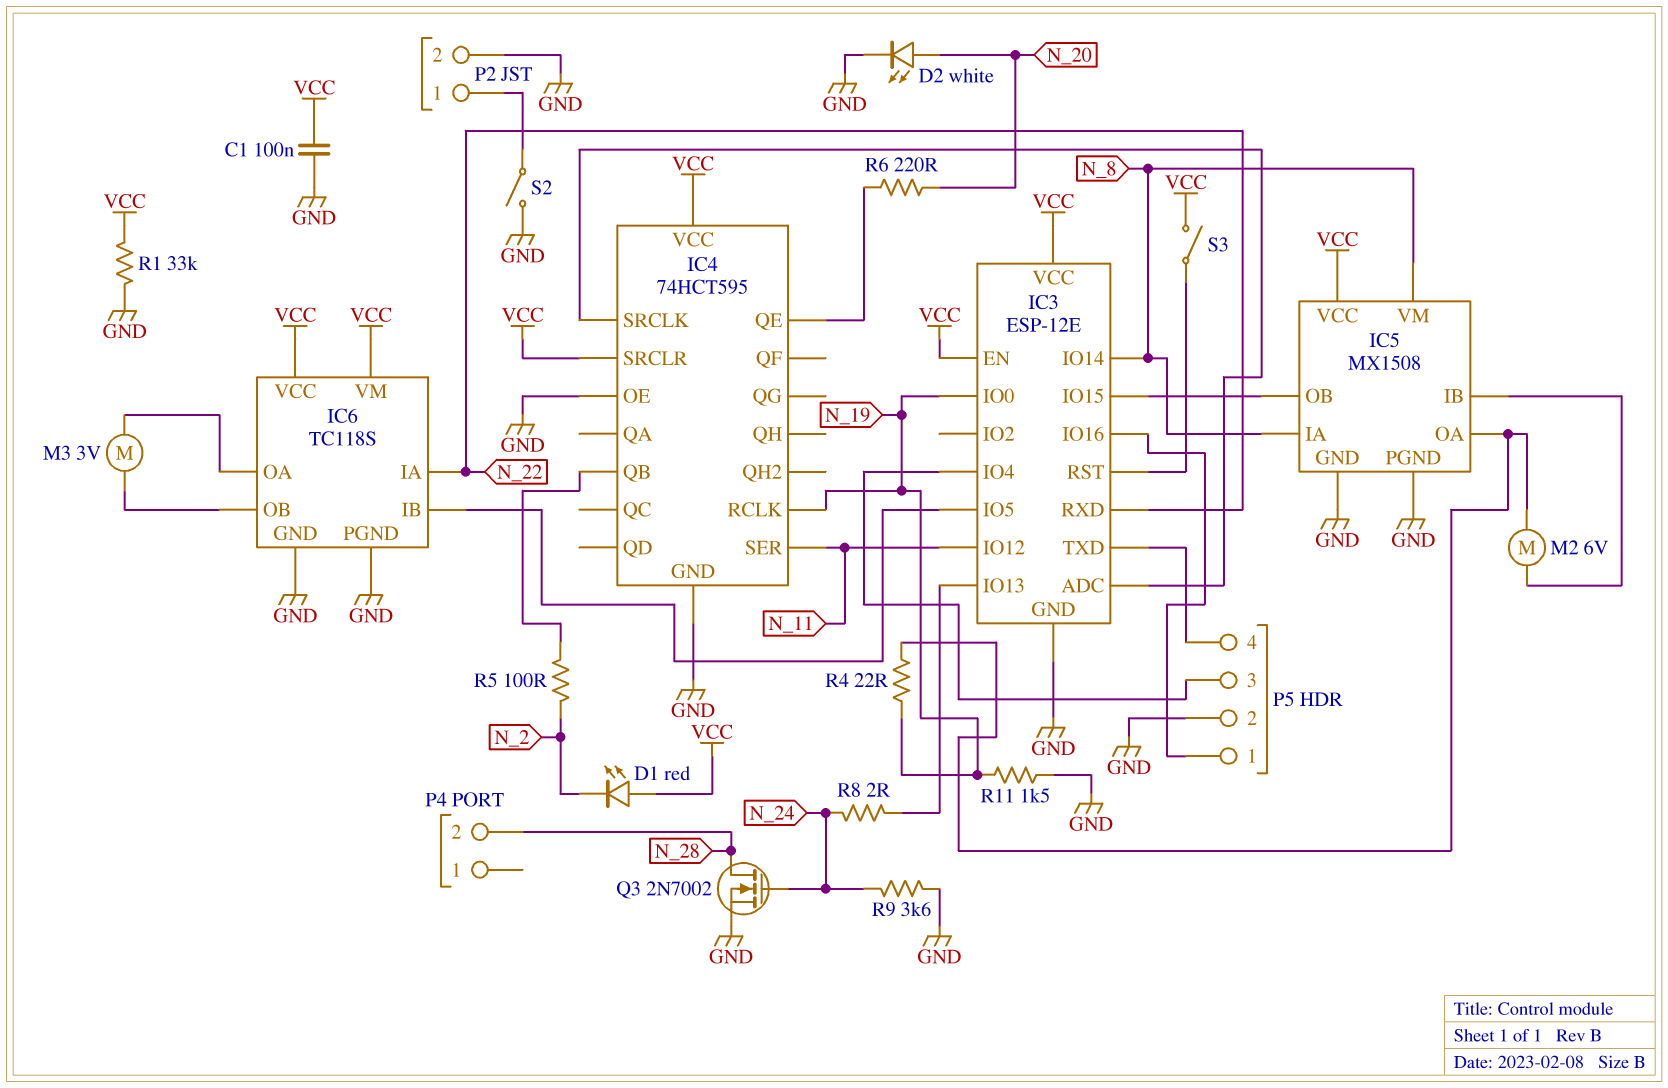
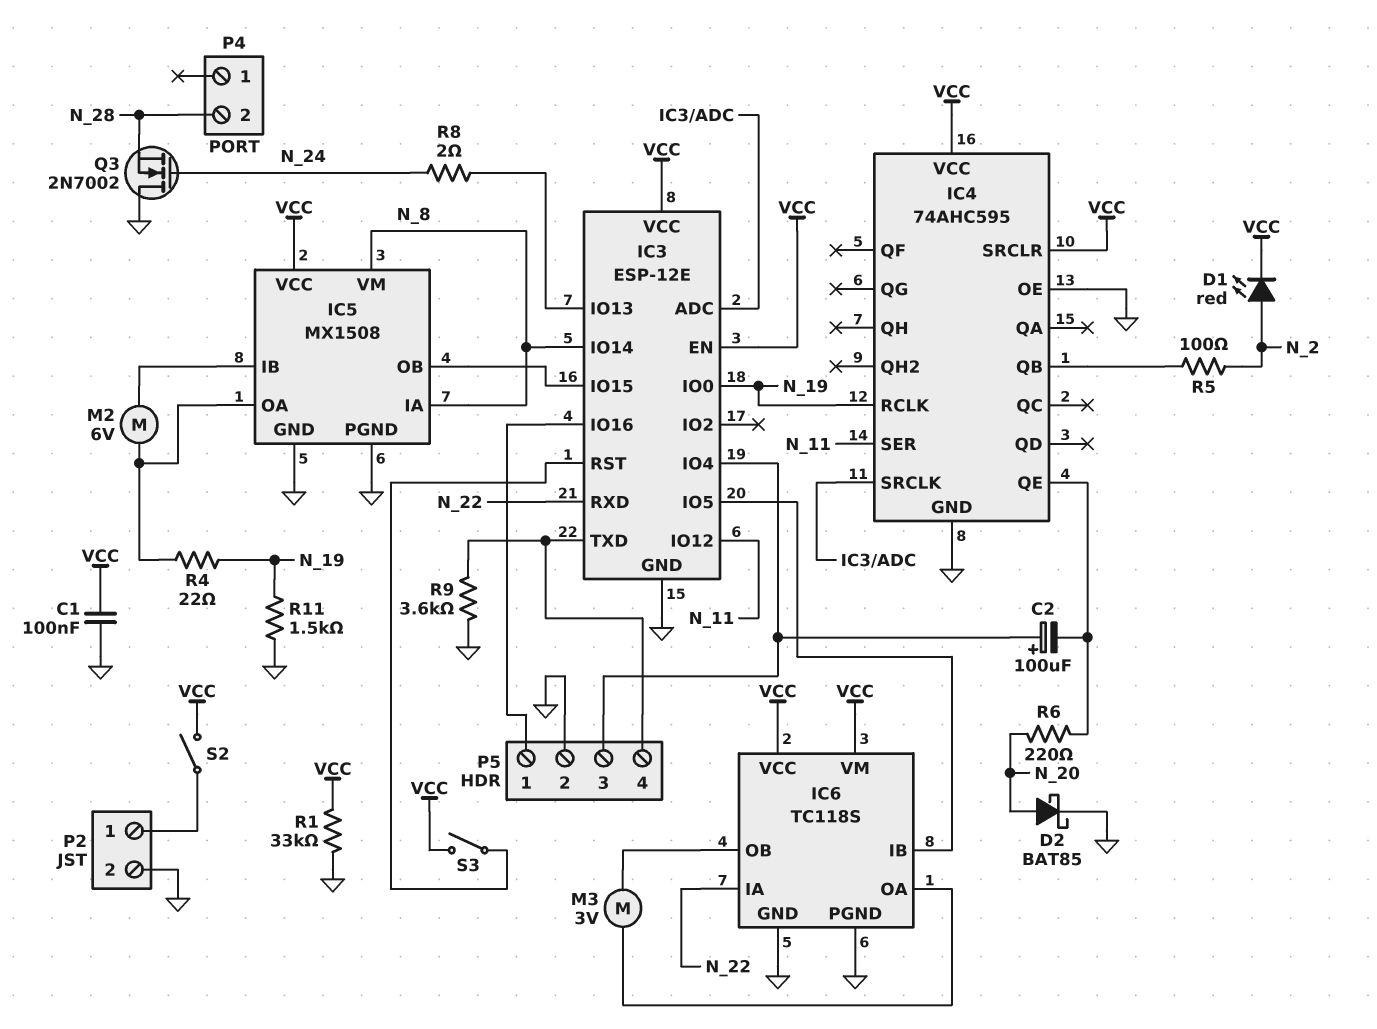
C2: none -> 100uF (plus IC3/IO4, minus IC4/QE)
D1: LED red (A VCC, K N_2) -> LED red (A N_2, K VCC)
D2: LED white (A N_20, K GND) -> schottky BAT85 (A N_20, K GND)
IC4: 74HCT595 -> 74AHC595
Q3: NMOS 2N7002 (G N_24, D N_28, S GND) -> NMOS 2N7002 (G N_24, D GND, S N_28)
R9: 3.6k (GND, N_24) -> 3.6k (GND, IC3/TXD)
S2: switch (GND, P2/1) -> switch (P2/1, VCC)

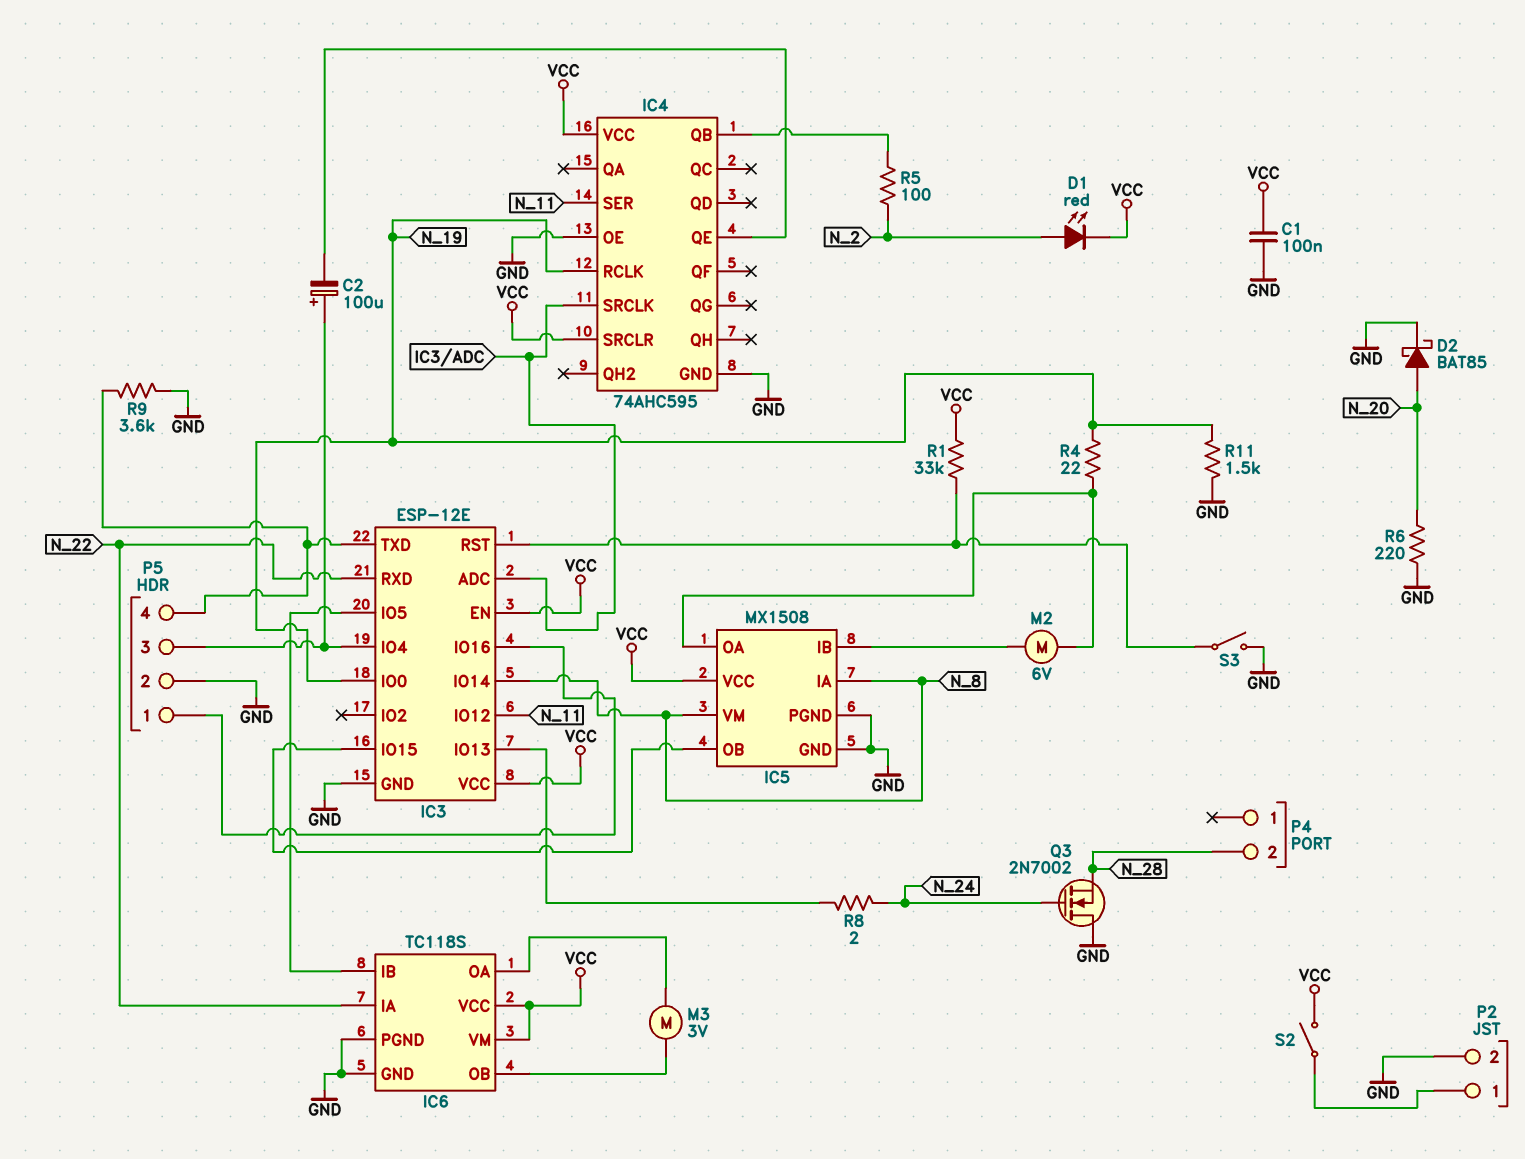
R1: 33k (GND, VCC) -> 33k (IC3/RST, VCC)
R6: 220 (IC4/QE, N_20) -> 220 (GND, N_20)
S3: switch (IC3/RST, VCC) -> switch (GND, IC3/RST)

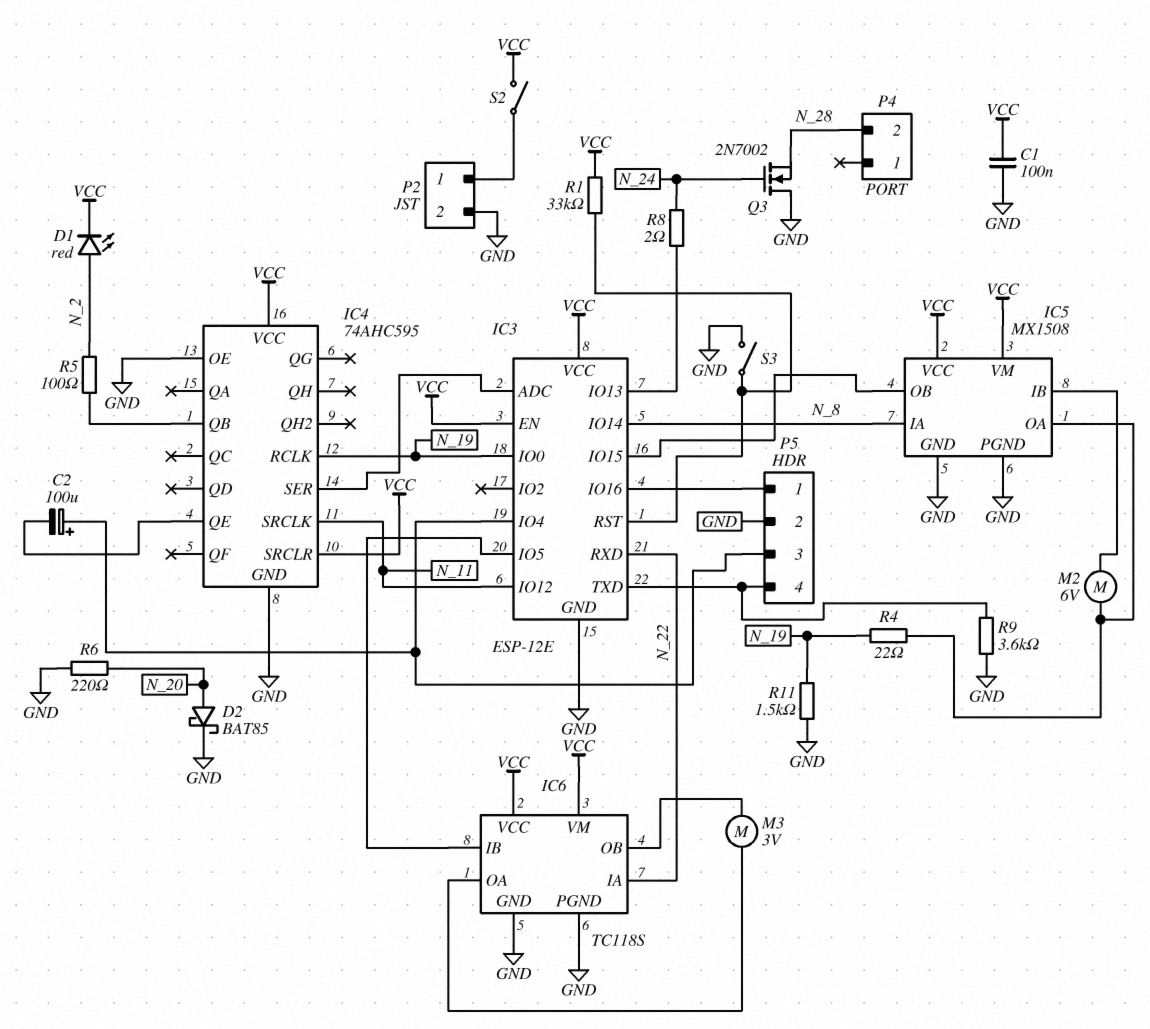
IC4 pin SER: N_11 -> IC3/ADC
IC4 pin SRCLK: IC3/ADC -> N_11
IC5 pin VM: N_8 -> VCC

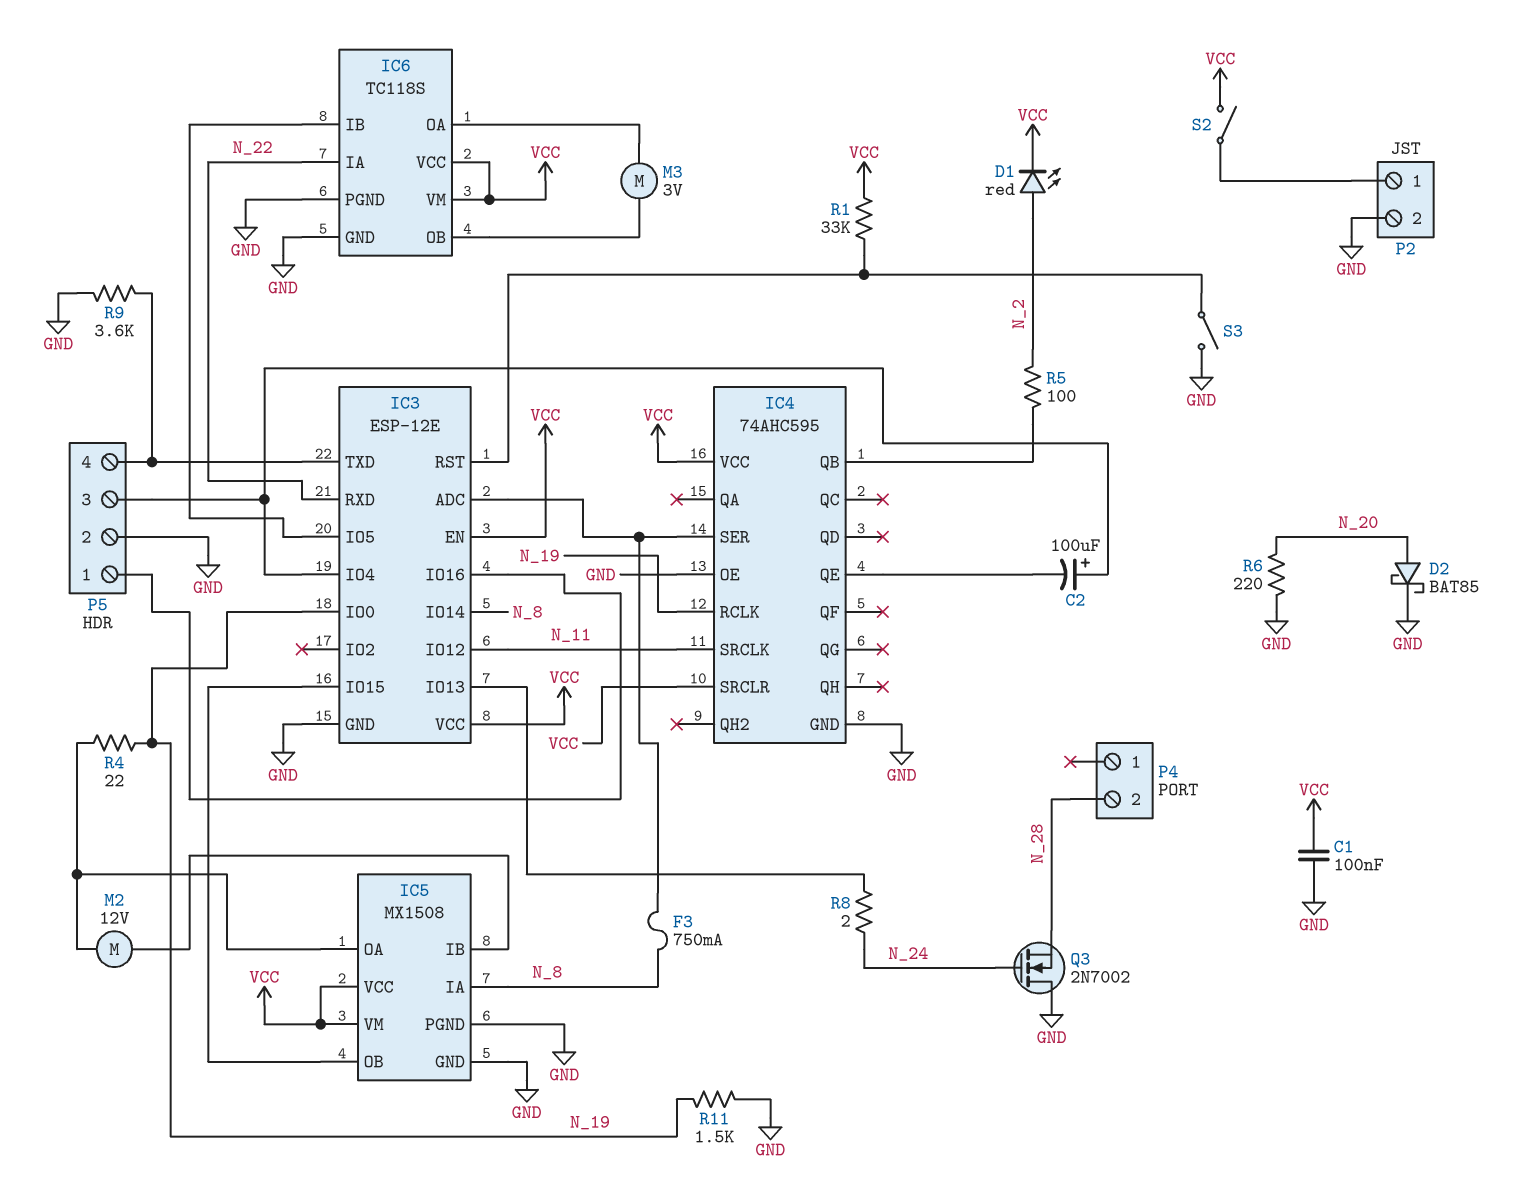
F3: none -> 750mA (IC3/ADC, N_8)
M2: motor 6V (IC5/IB, IC5/OA) -> motor 12V (IC5/IB, IC5/OA)

